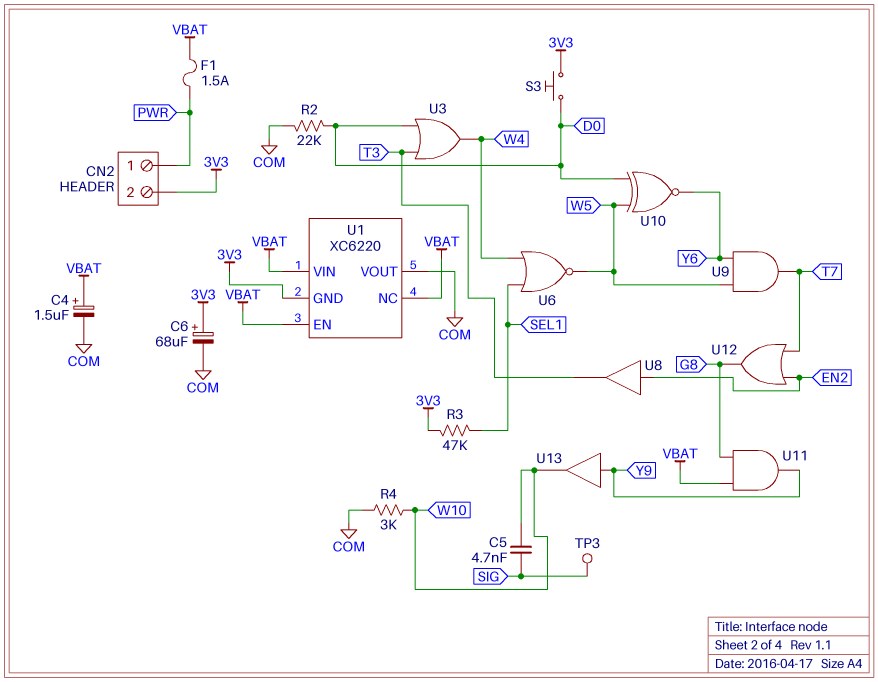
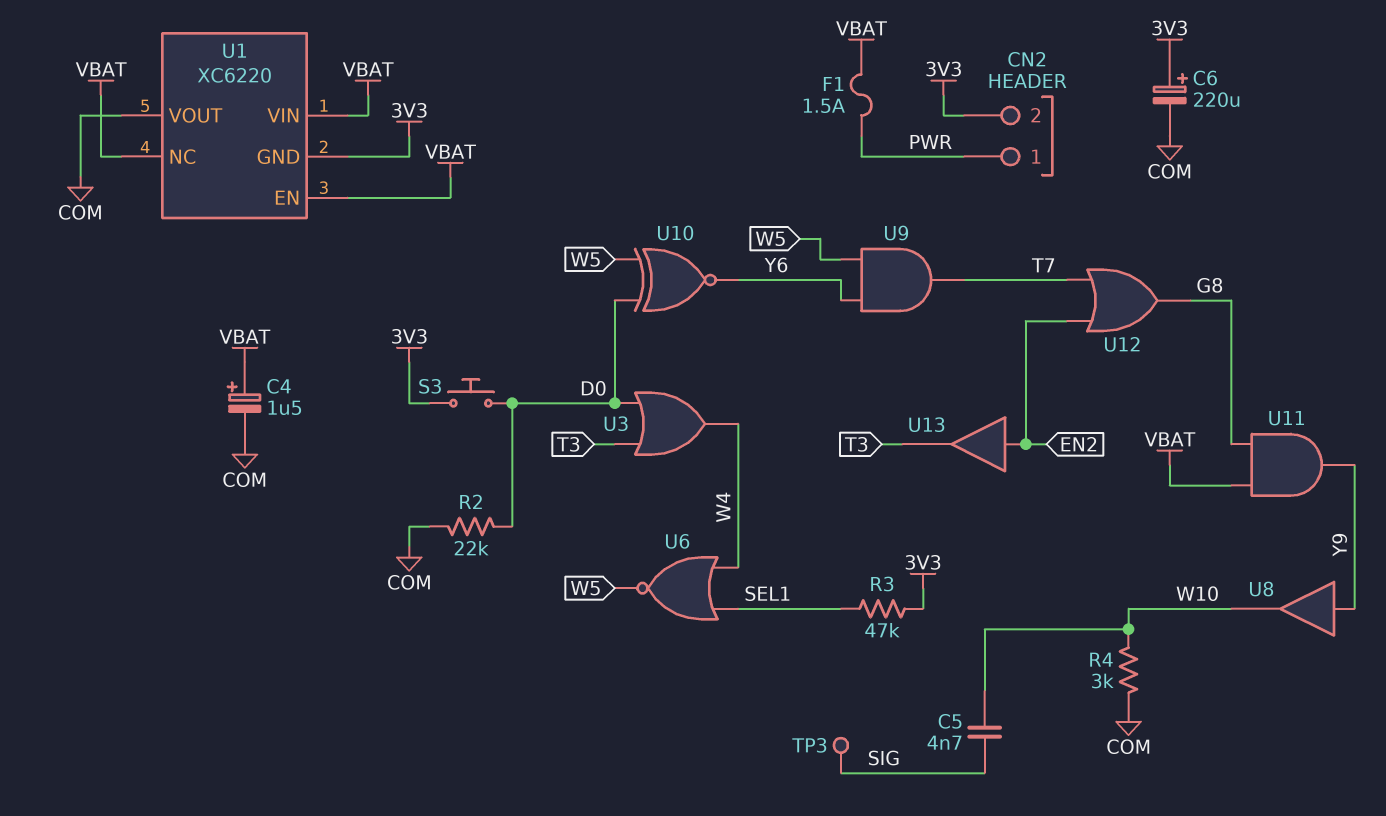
C6: 68uF (plus 3V3, minus COM) -> 220uF (plus 3V3, minus COM)
U8: buffer (in EN2, out T3) -> buffer (in Y9, out W10)
U13: buffer (in Y9, out W10) -> buffer (in EN2, out T3)

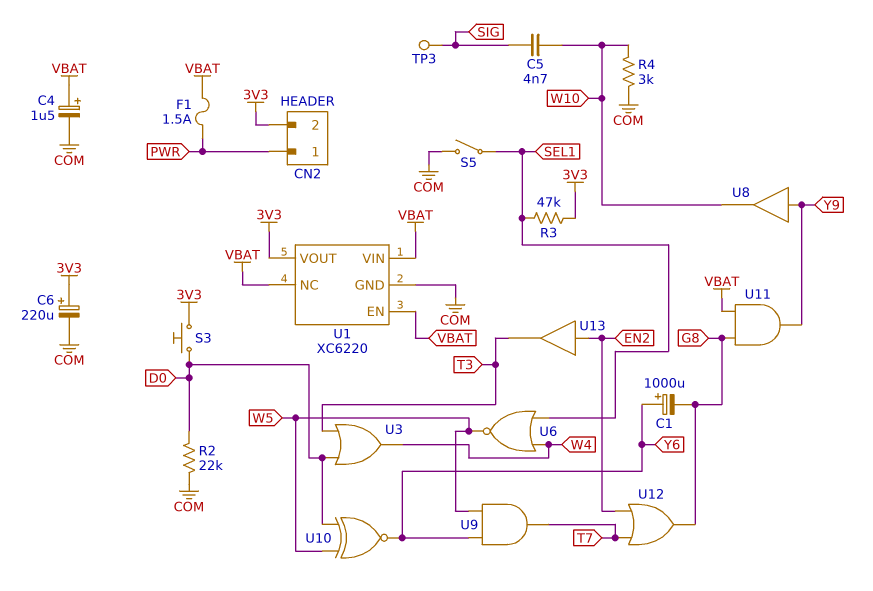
C1: none -> 1000uF (plus Y6, minus G8)
S5: none -> switch (COM, SEL1)
U1 pin GND: 3V3 -> COM
U1 pin VOUT: COM -> 3V3

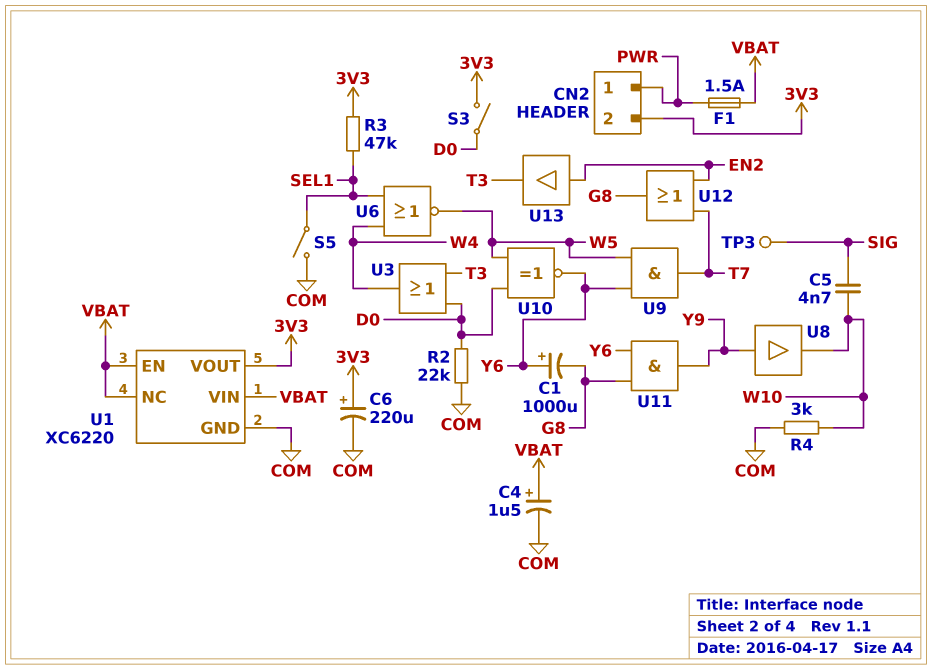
S3: button (3V3, D0) -> switch (3V3, D0)
U11: AND (in G8, in VBAT, out Y9) -> AND (in G8, in Y6, out Y9)

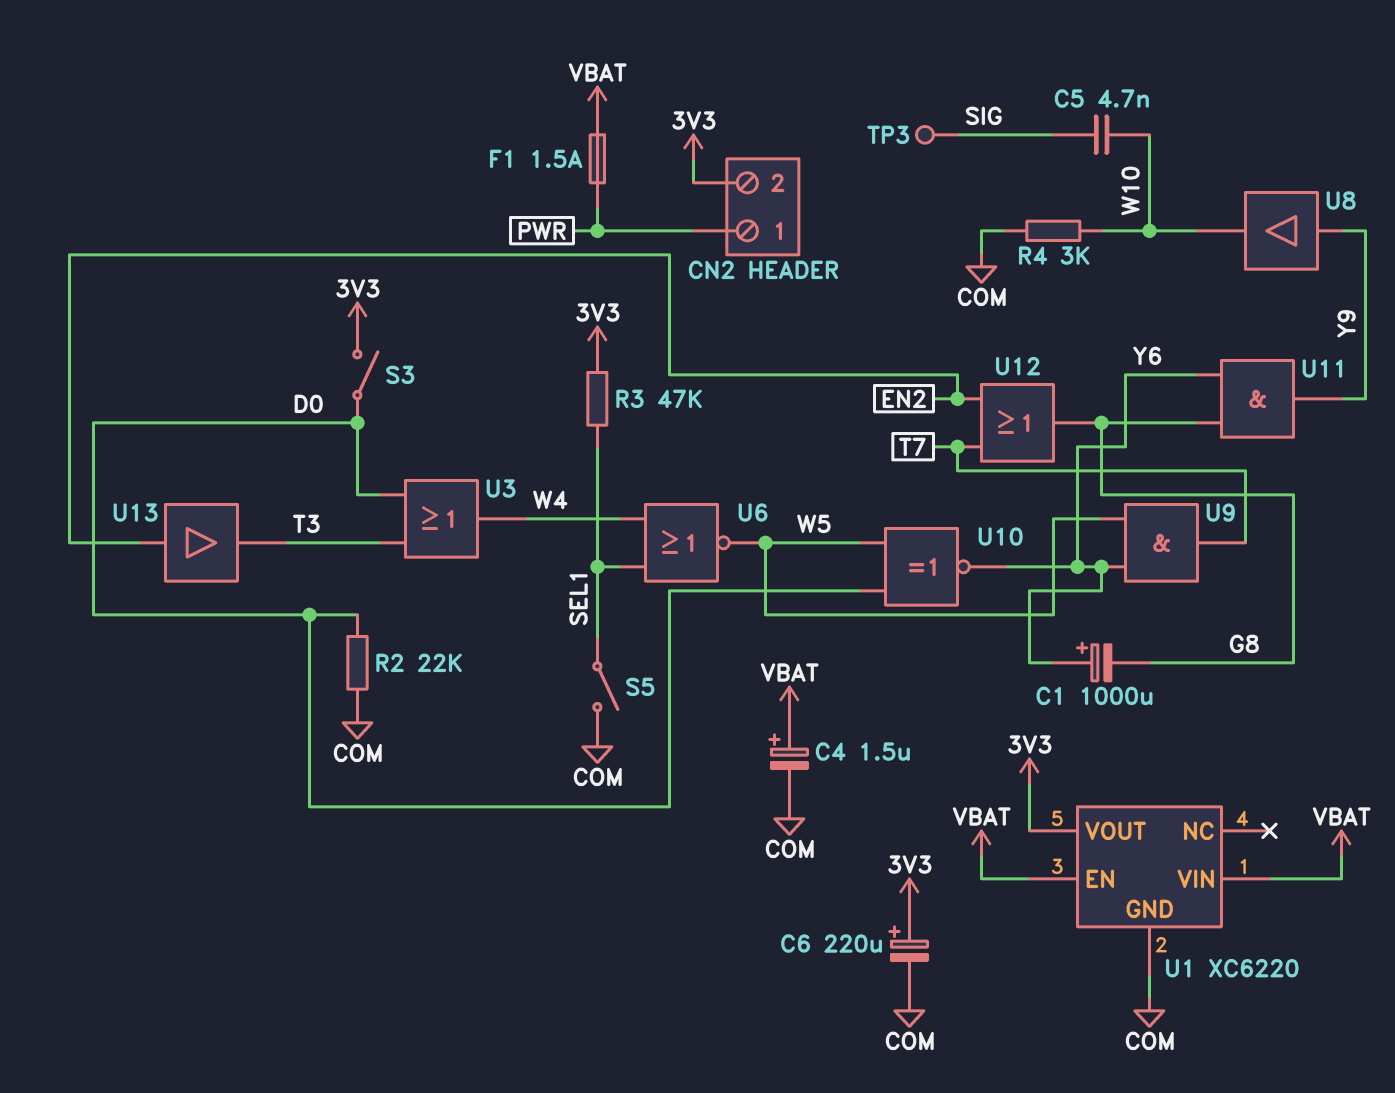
U1 pin NC: VBAT -> none

